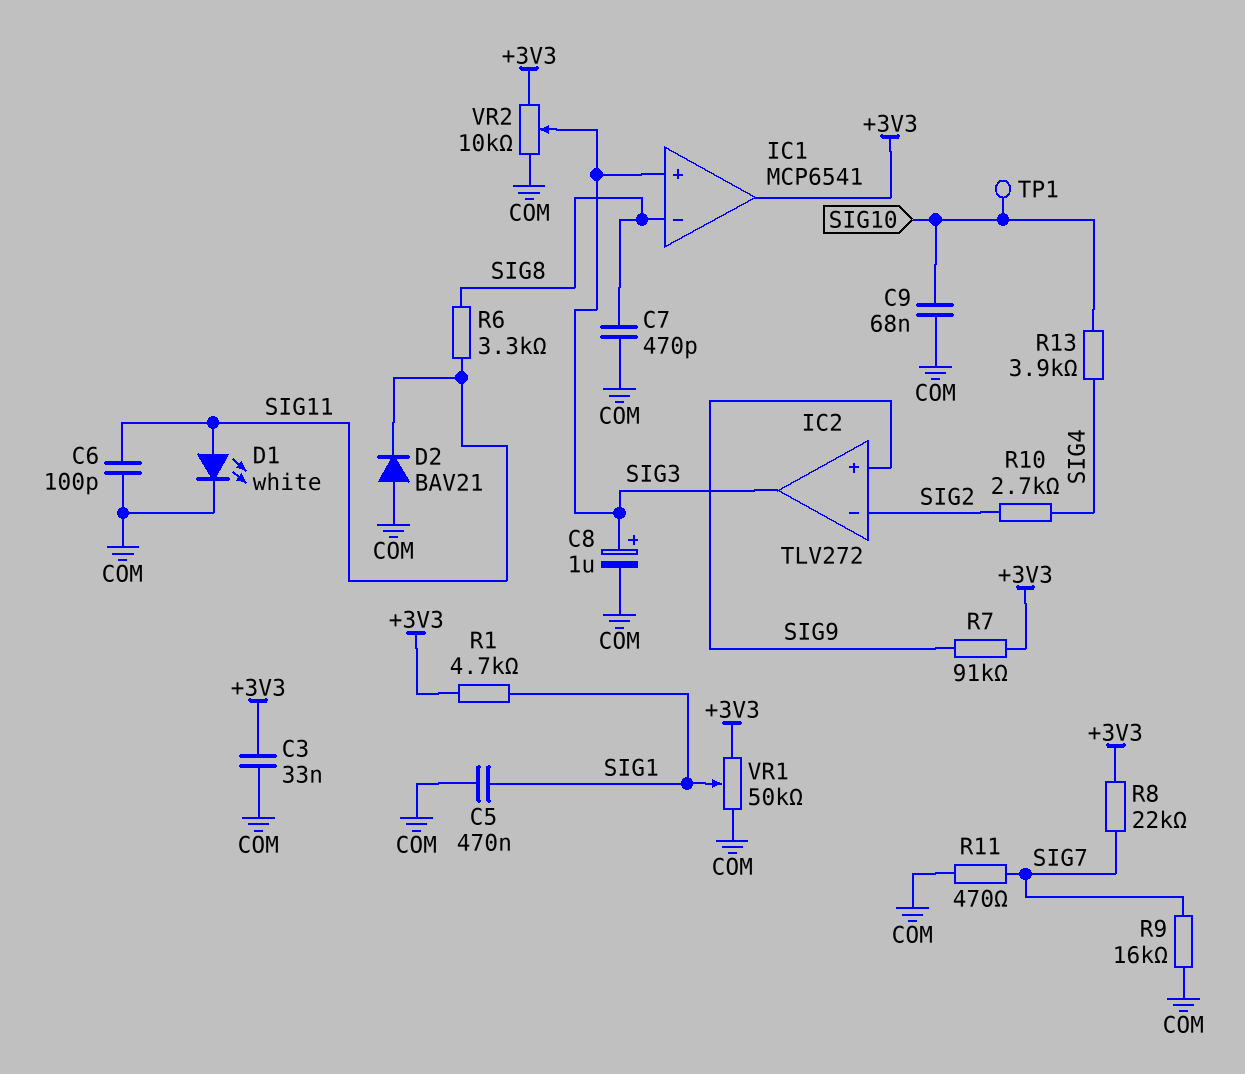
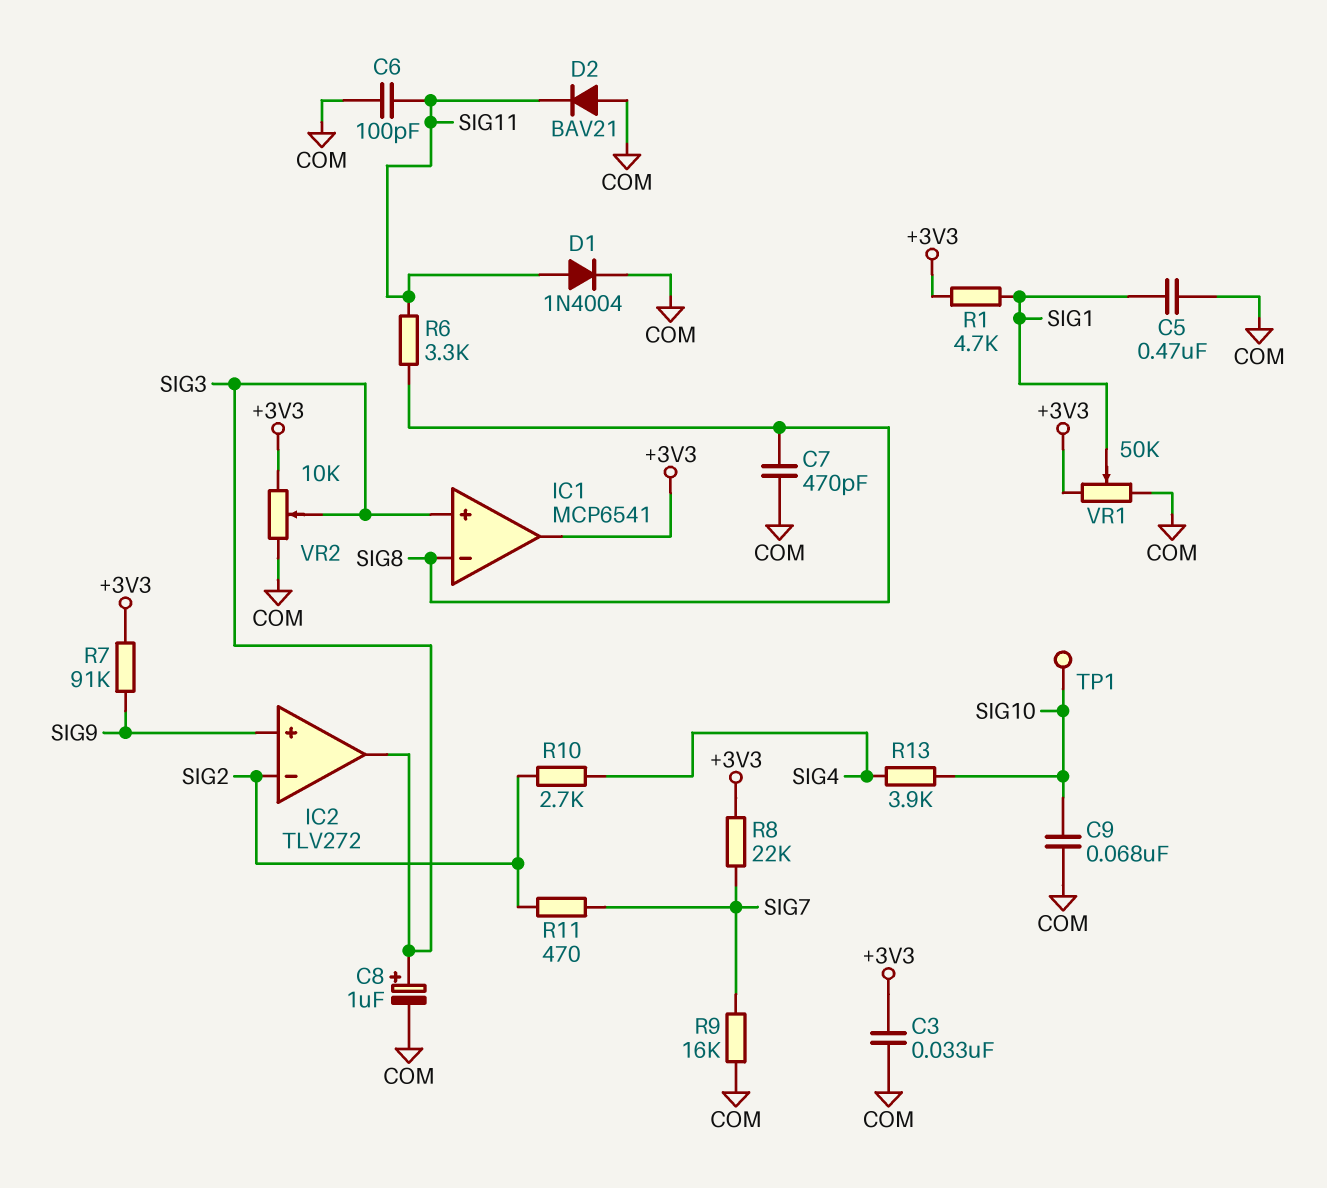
D1: LED white (A SIG11, K COM) -> diode 1N4004 (A SIG11, K COM)
R11: 470 (COM, SIG7) -> 470 (SIG2, SIG7)

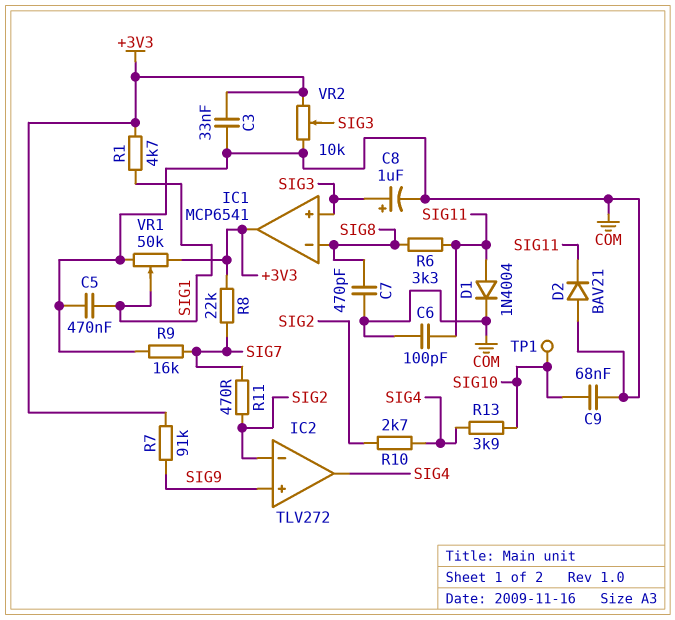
IC2 pin out: SIG3 -> SIG4

